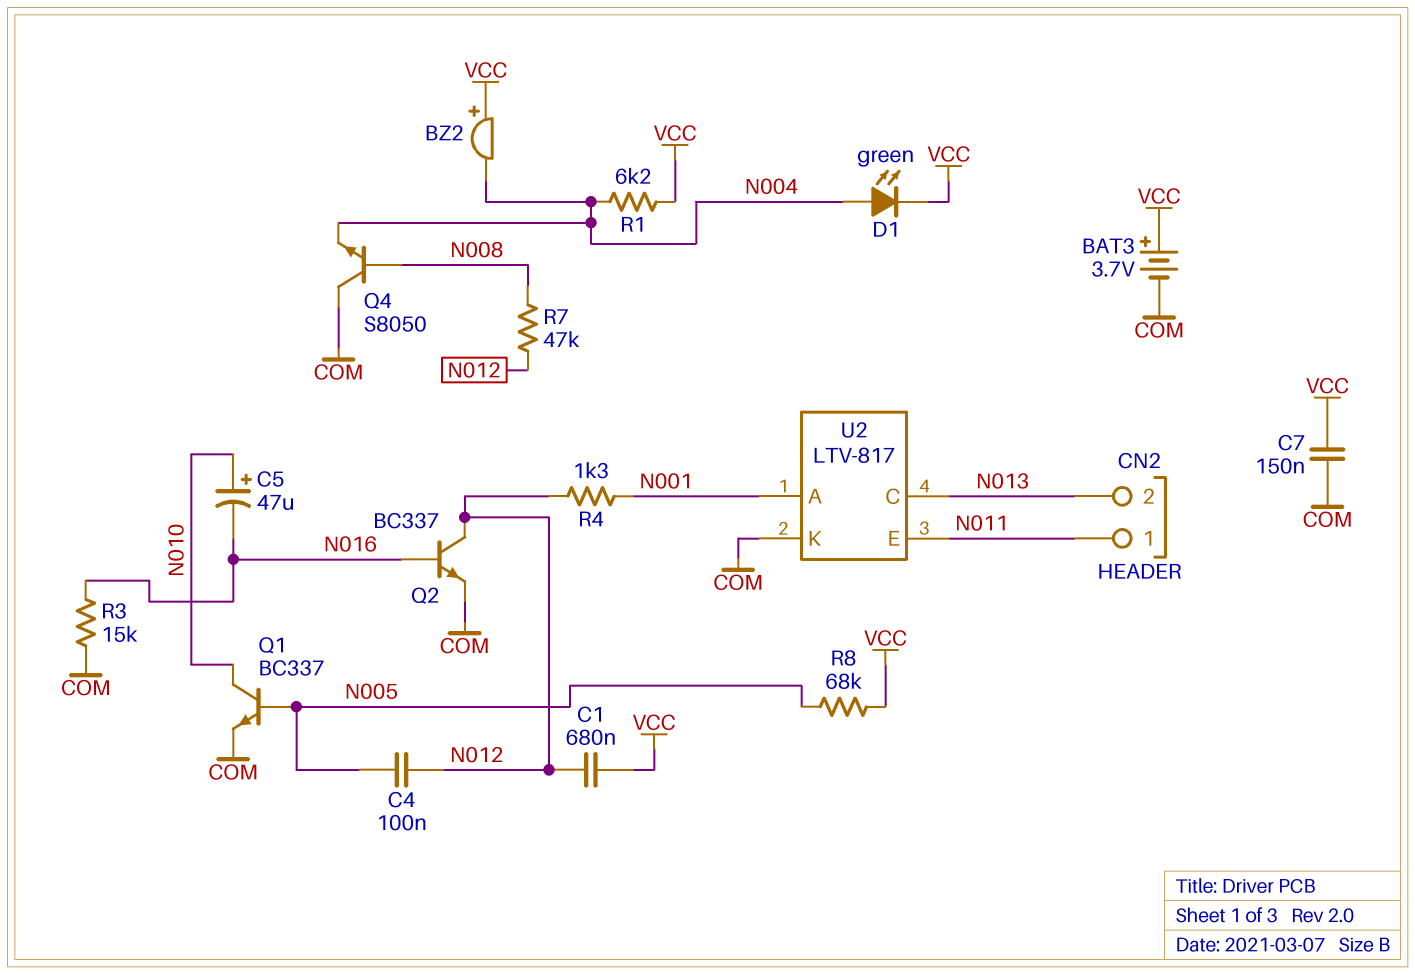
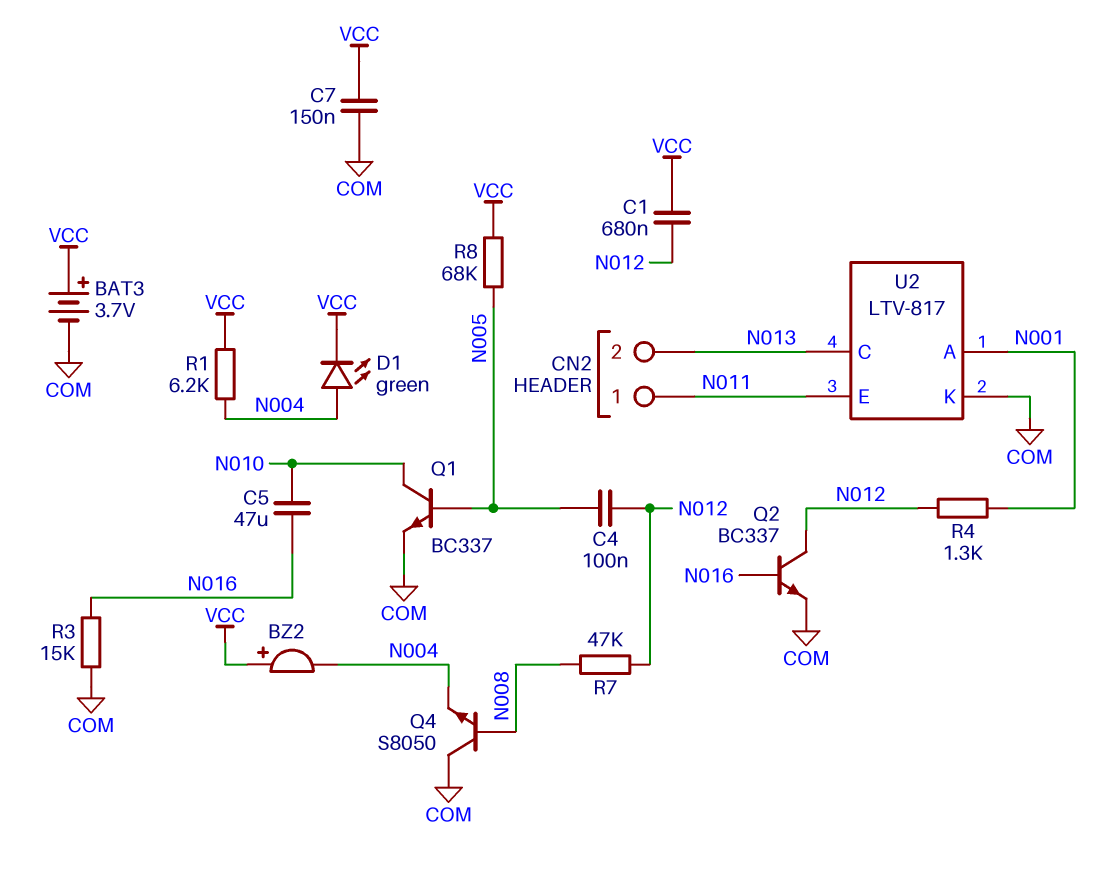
C5: 47uF (plus N010, minus N016) -> 47uF (N010, N016)

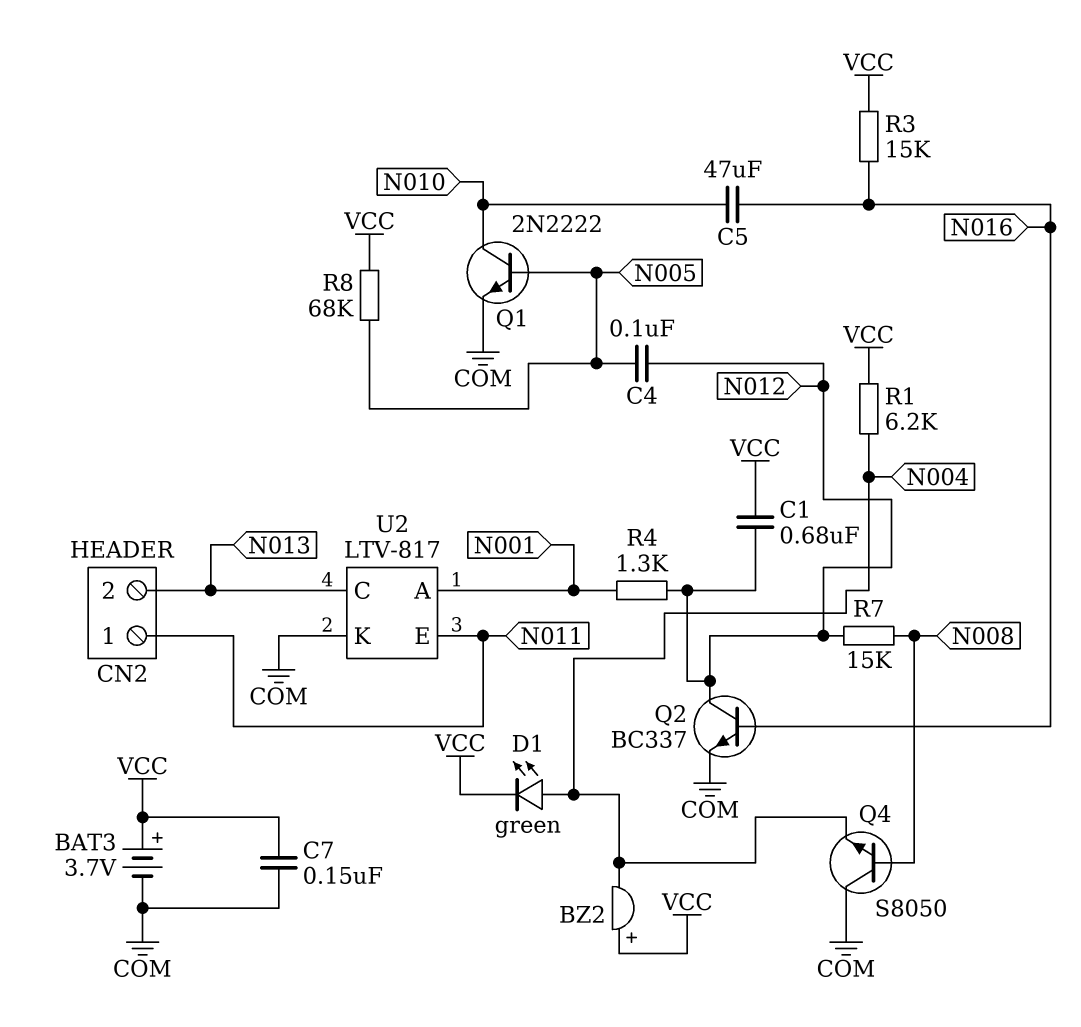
Q1: NPN BC337 (B N005, C N010, E COM) -> NPN 2N2222 (B N005, C N010, E COM)
R3: 15k (COM, N016) -> 15k (N016, VCC)
R7: 47k (N008, N012) -> 15k (N008, N012)

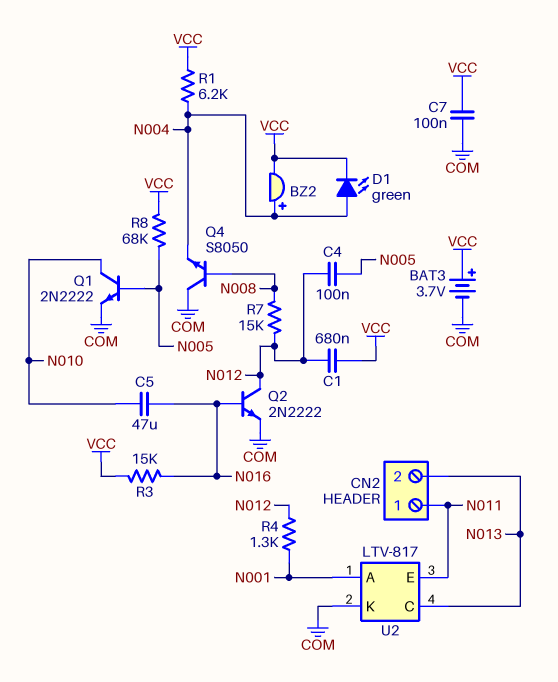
BZ2: buzzer (plus VCC, minus N004) -> buzzer (plus N004, minus VCC)
C7: 150nF (COM, VCC) -> 100nF (COM, VCC)
Q2: NPN BC337 (B N016, C N012, E COM) -> NPN 2N2222 (B N016, C N012, E COM)

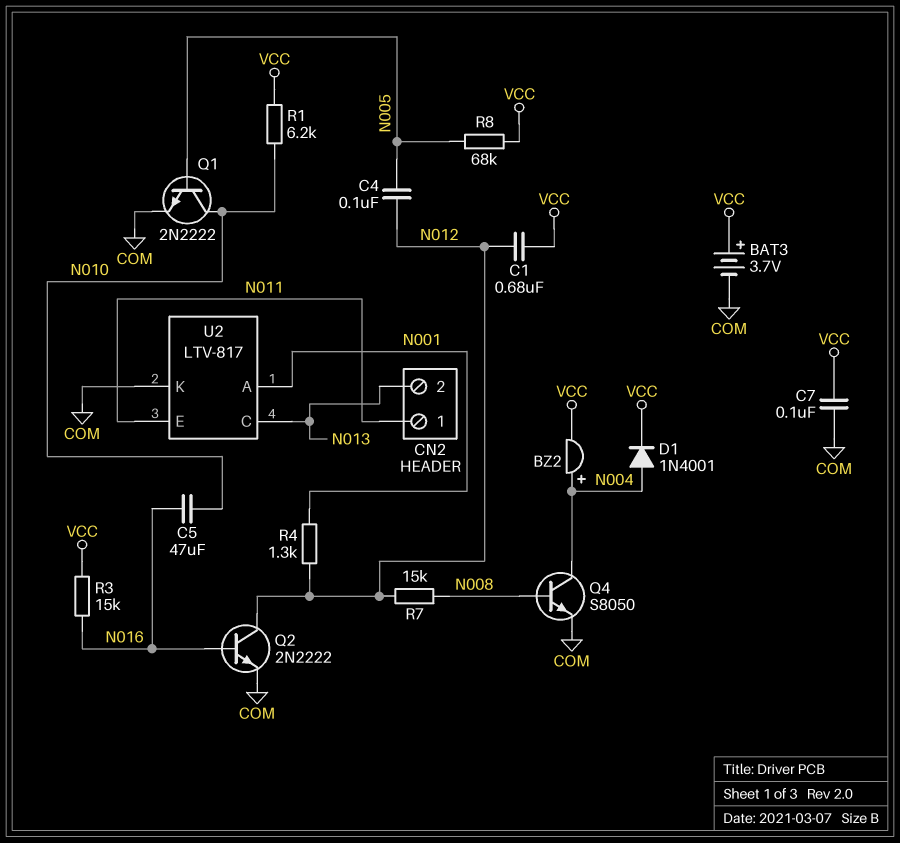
D1: LED green (A N004, K VCC) -> diode 1N4001 (A N004, K VCC)
Q4: NPN S8050 (B N008, C COM, E N004) -> NPN S8050 (B N008, C N004, E COM)
R1: 6.2k (N004, VCC) -> 6.2k (N010, VCC)

